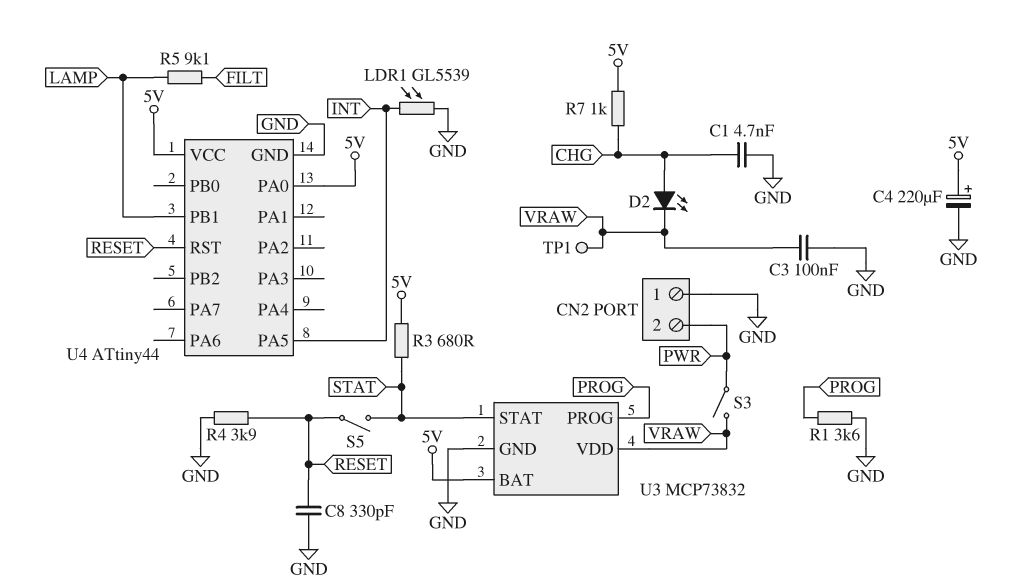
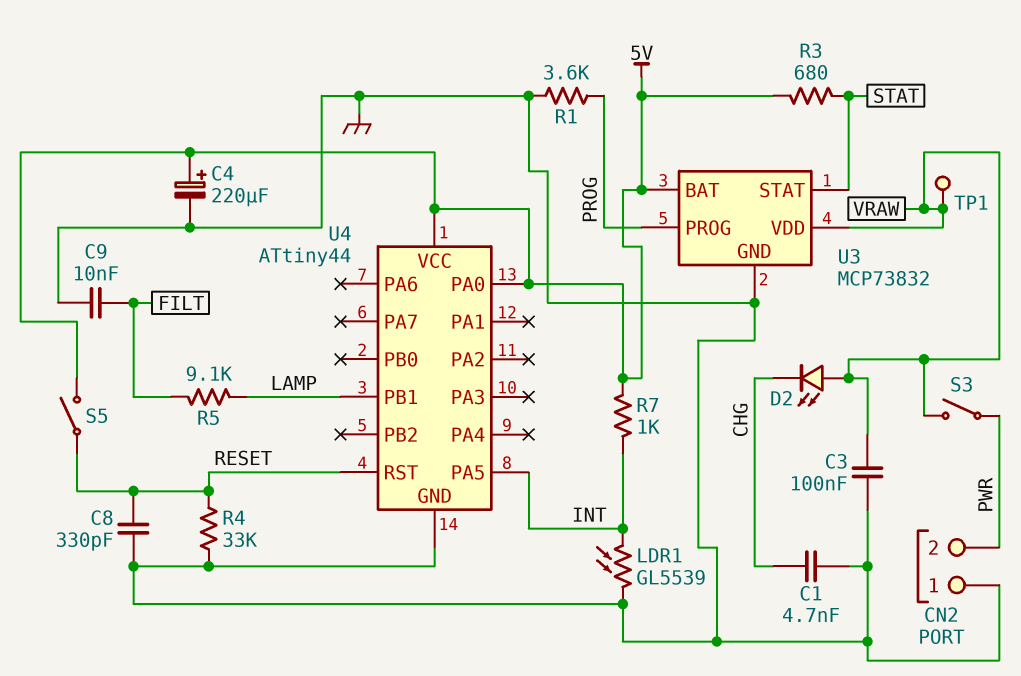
C9: none -> 10nF (FILT, GND)
D2: LED (A CHG, K VRAW) -> LED (A VRAW, K CHG)
R4: 3.9k (GND, RESET) -> 33k (GND, RESET)
R7: 1k (5V, CHG) -> 1k (5V, INT)
S5: switch (RESET, STAT) -> switch (5V, RESET)

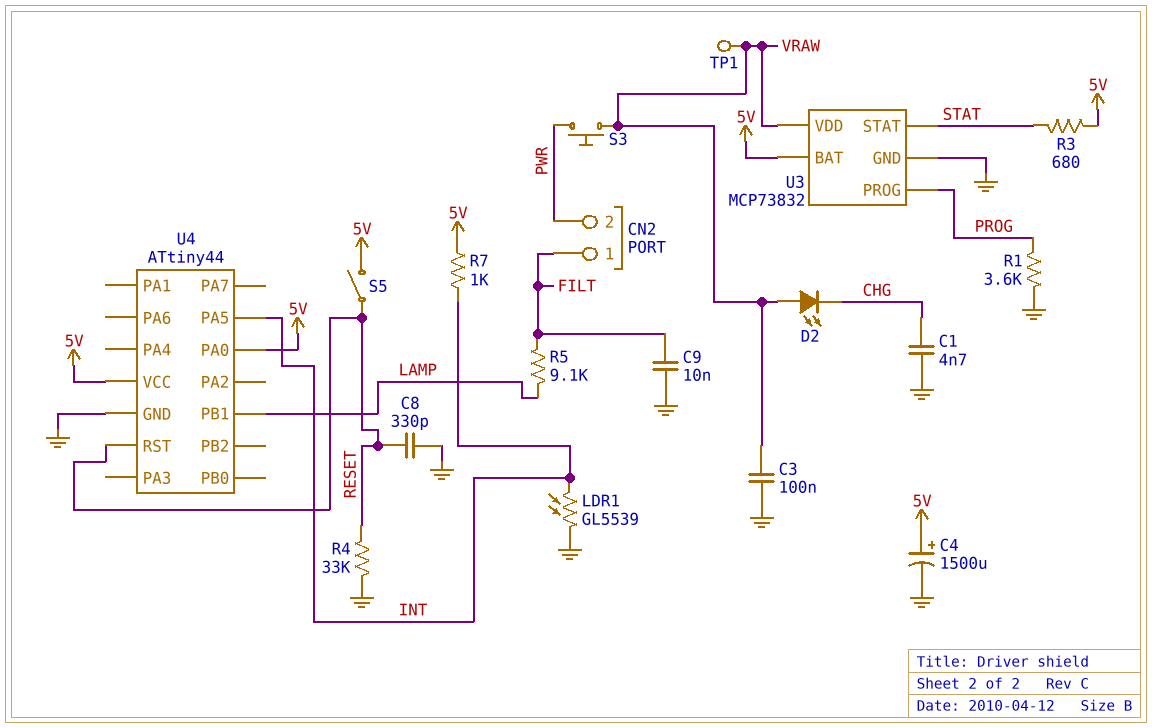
C4: 220uF (plus 5V, minus GND) -> 1500uF (plus 5V, minus GND)
CN2 pin 1: GND -> FILT
S3: switch (PWR, VRAW) -> button (PWR, VRAW)

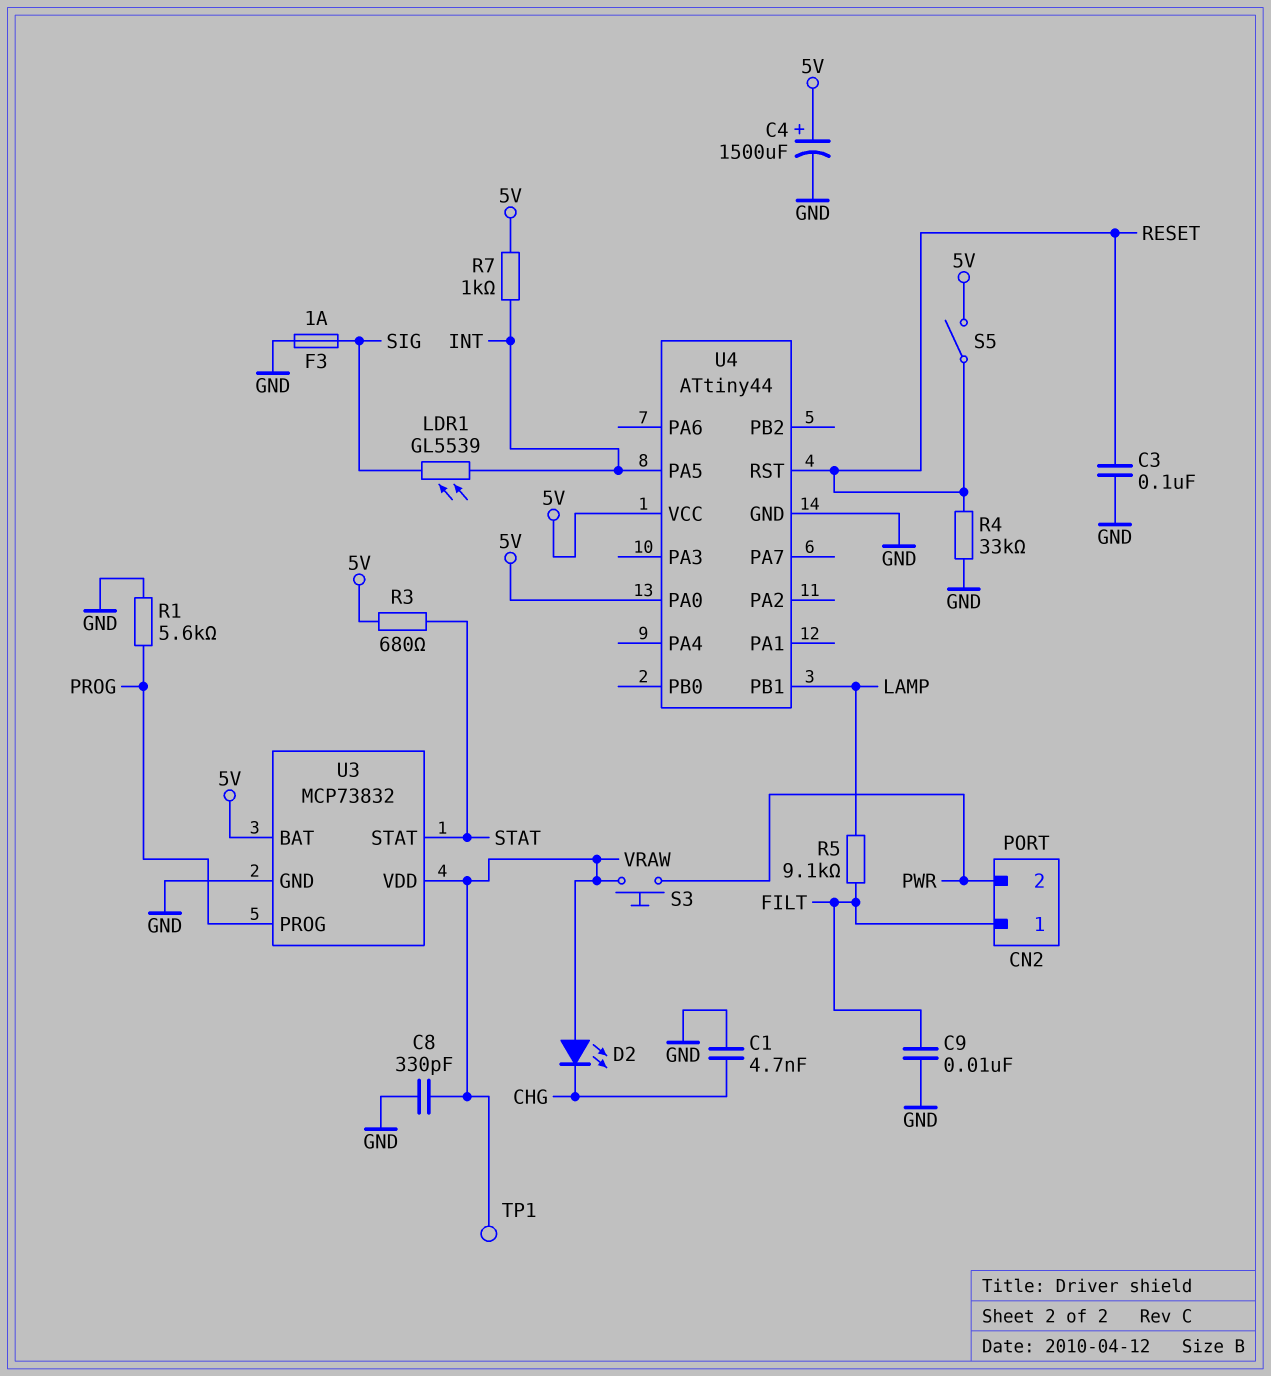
C3: 100nF (GND, VRAW) -> 100nF (GND, RESET)
C8: 330pF (GND, RESET) -> 330pF (GND, VRAW)
F3: none -> 1A (GND, SIG)
LDR1: GL5539 (GND, INT) -> GL5539 (INT, SIG)
R1: 3.6k (GND, PROG) -> 5.6k (GND, PROG)

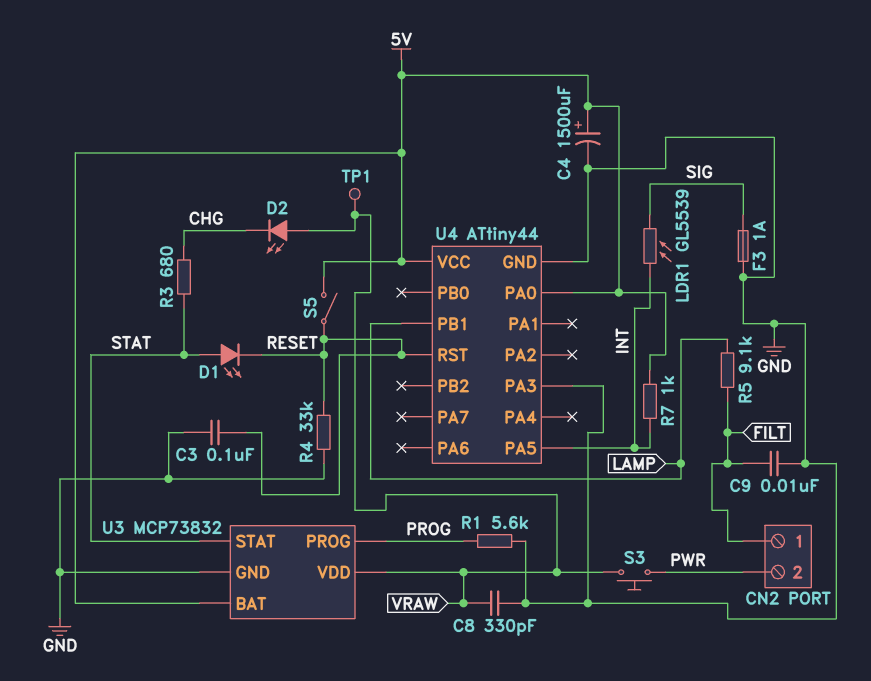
C1: 4.7nF (CHG, GND) -> none
D1: none -> LED (A STAT, K RESET)
R3: 680 (5V, STAT) -> 680 (CHG, STAT)
U4 pin PA3: none -> GND

